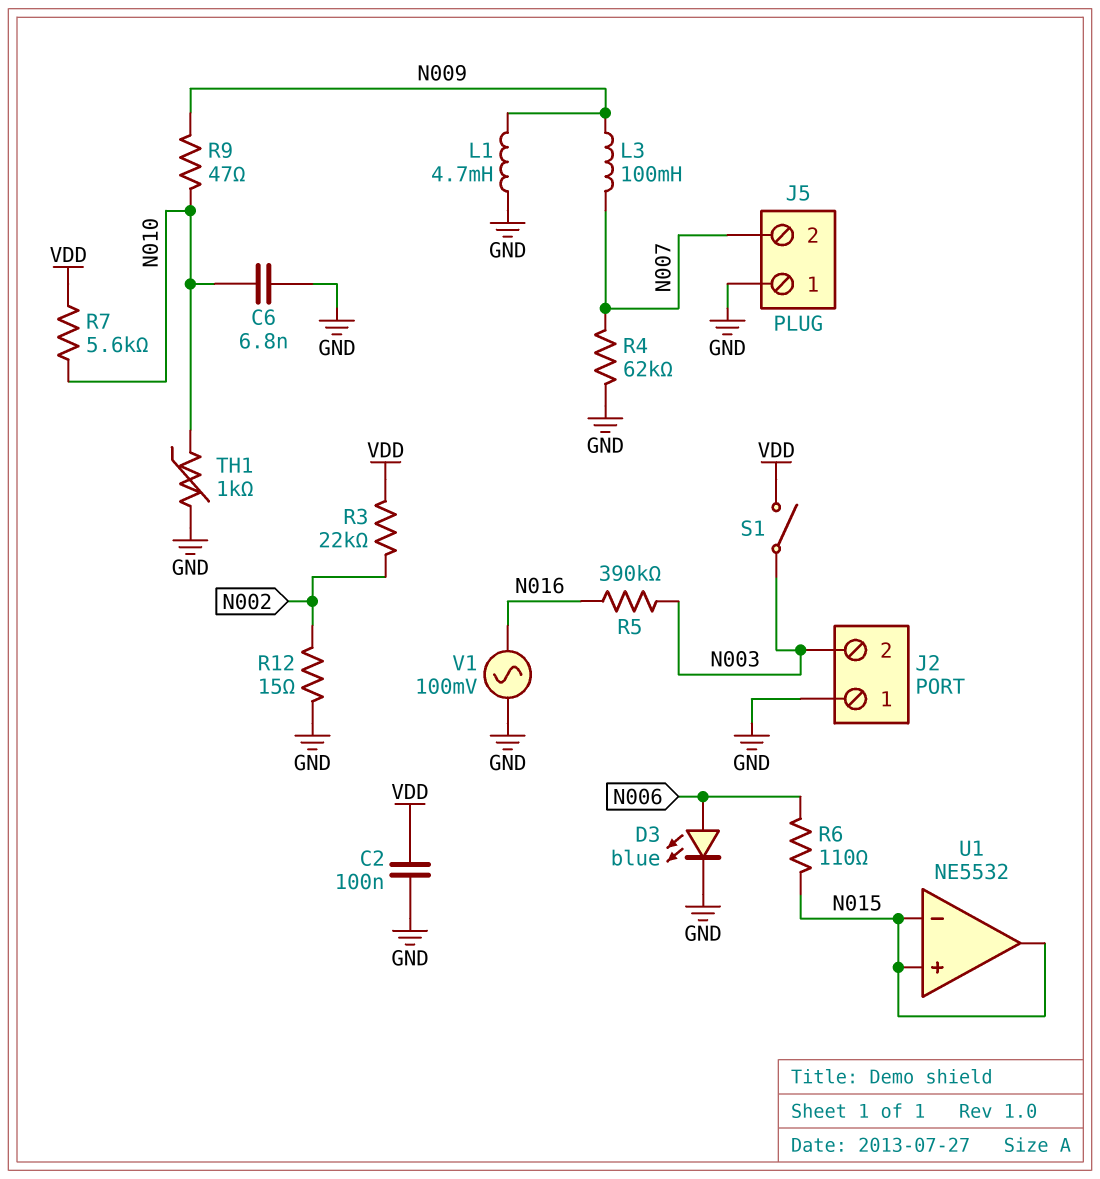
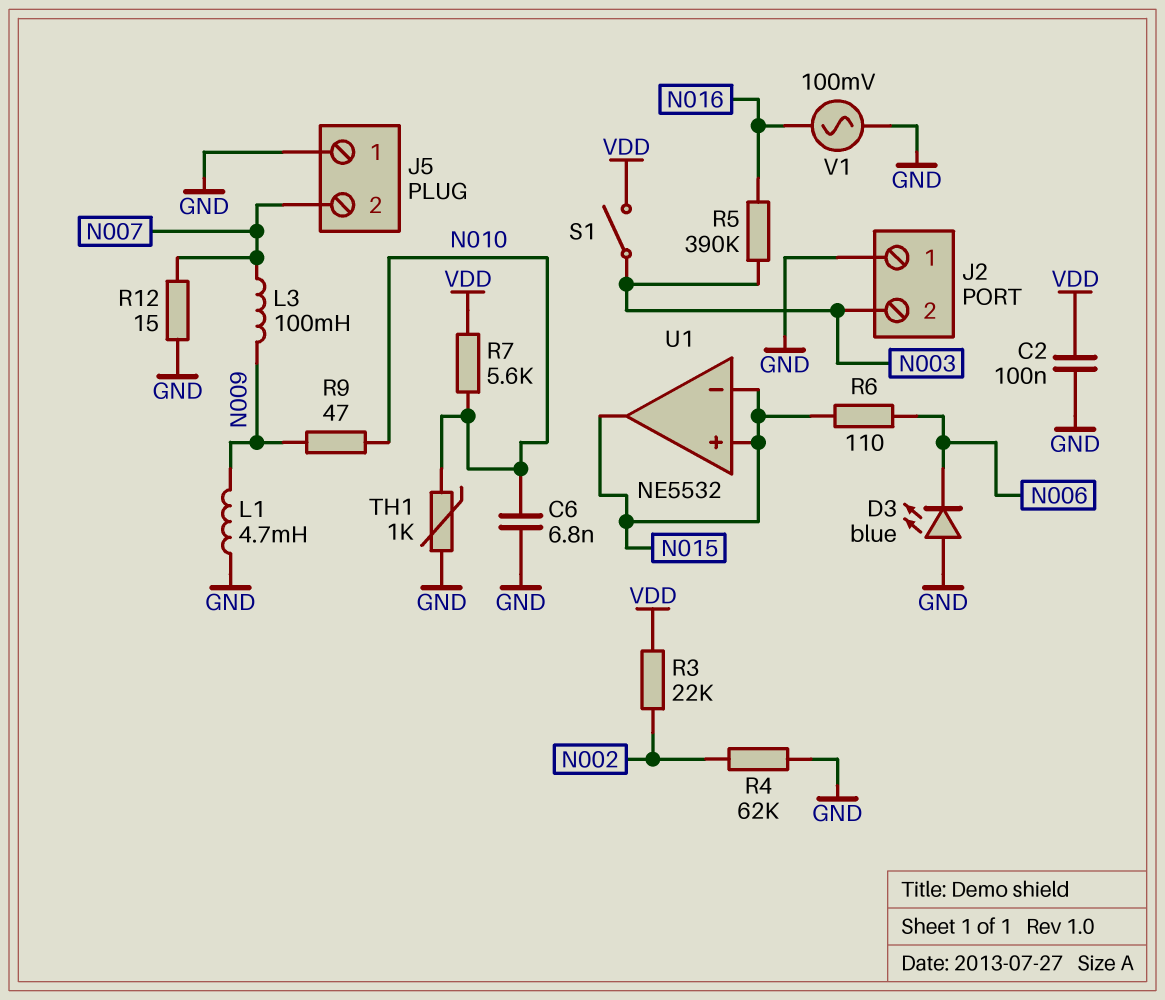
D3: LED blue (A N006, K GND) -> LED blue (A GND, K N006)
R4: 62k (GND, N007) -> 62k (GND, N002)
R12: 15 (GND, N002) -> 15 (GND, N007)

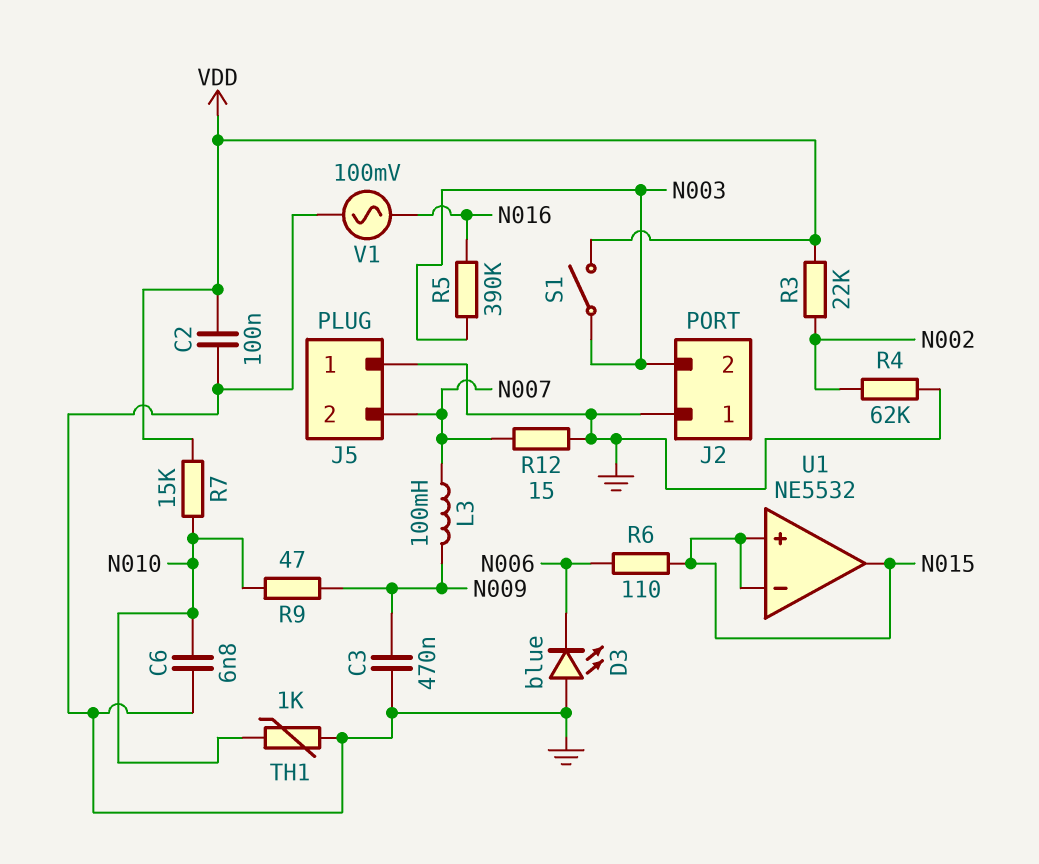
C3: none -> 470nF (GND, N009)
L1: 4.7mH (GND, N009) -> none
R7: 5.6k (N010, VDD) -> 15k (N010, VDD)

